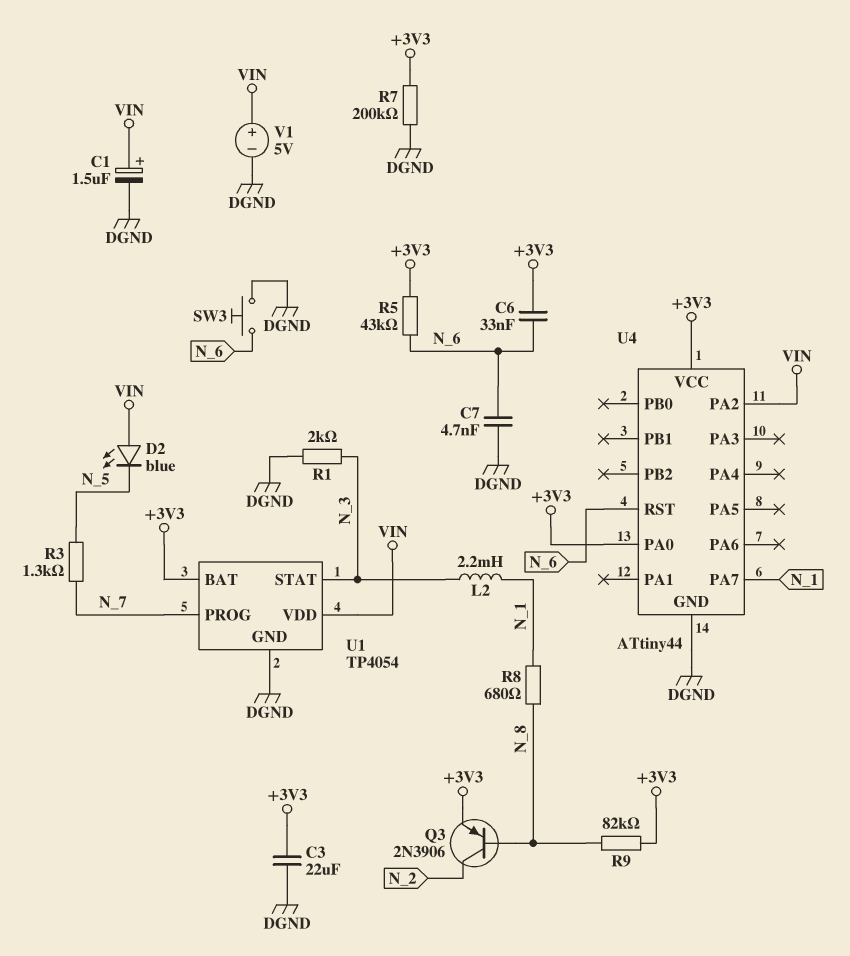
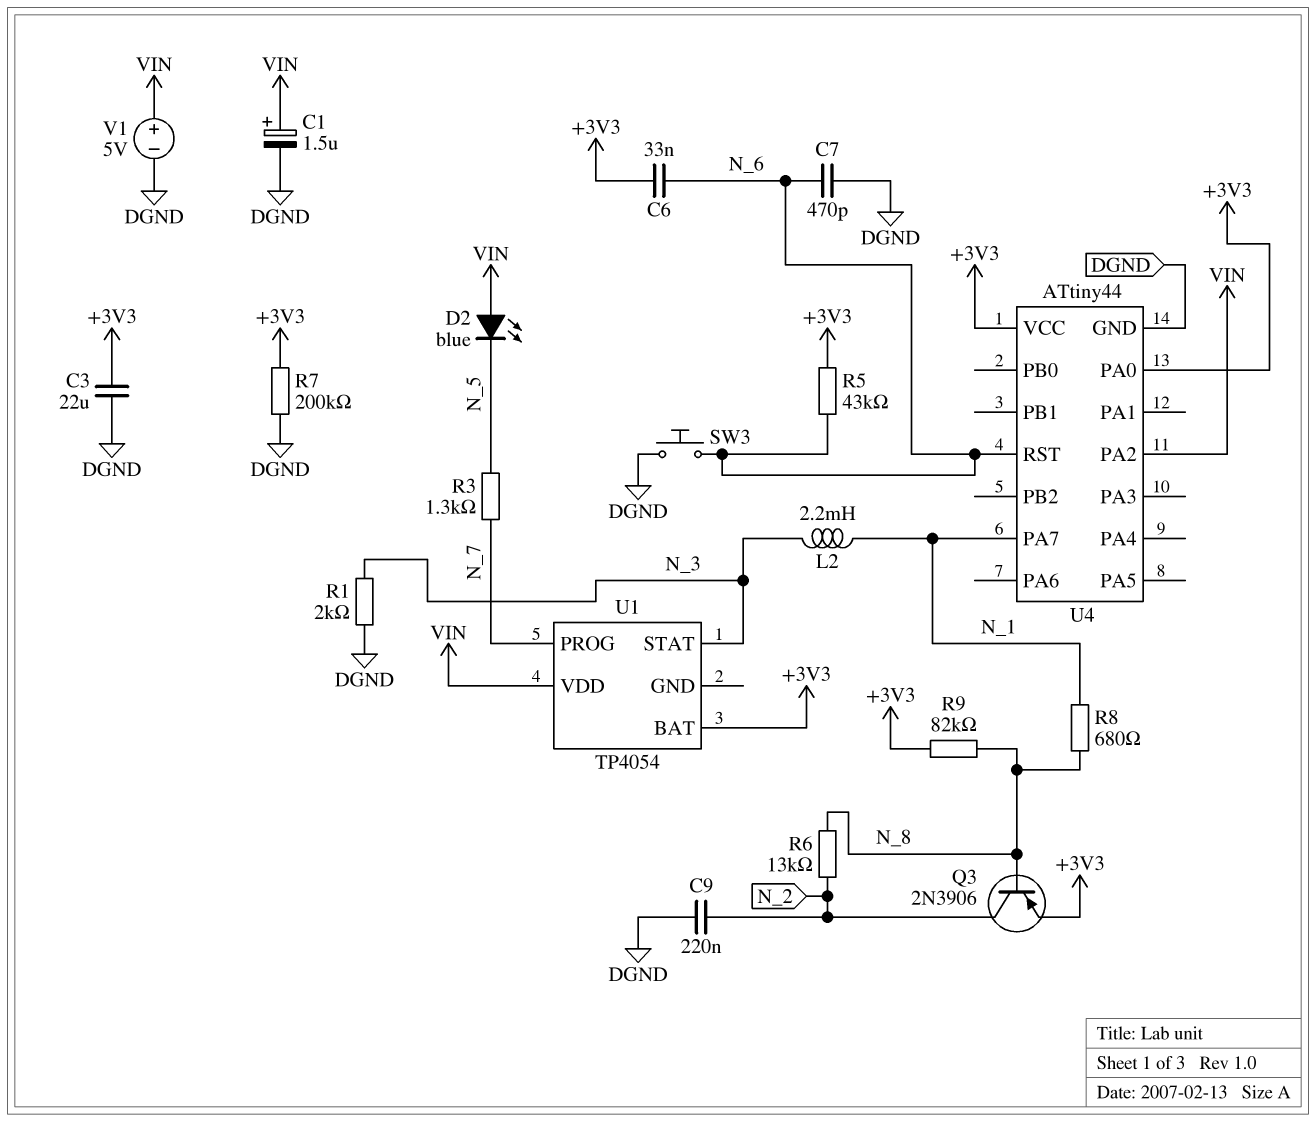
C7: 4.7nF (DGND, N_6) -> 470pF (DGND, N_6)
C9: none -> 220nF (DGND, N_2)
R6: none -> 13k (N_2, N_8)
U1 pin GND: DGND -> none

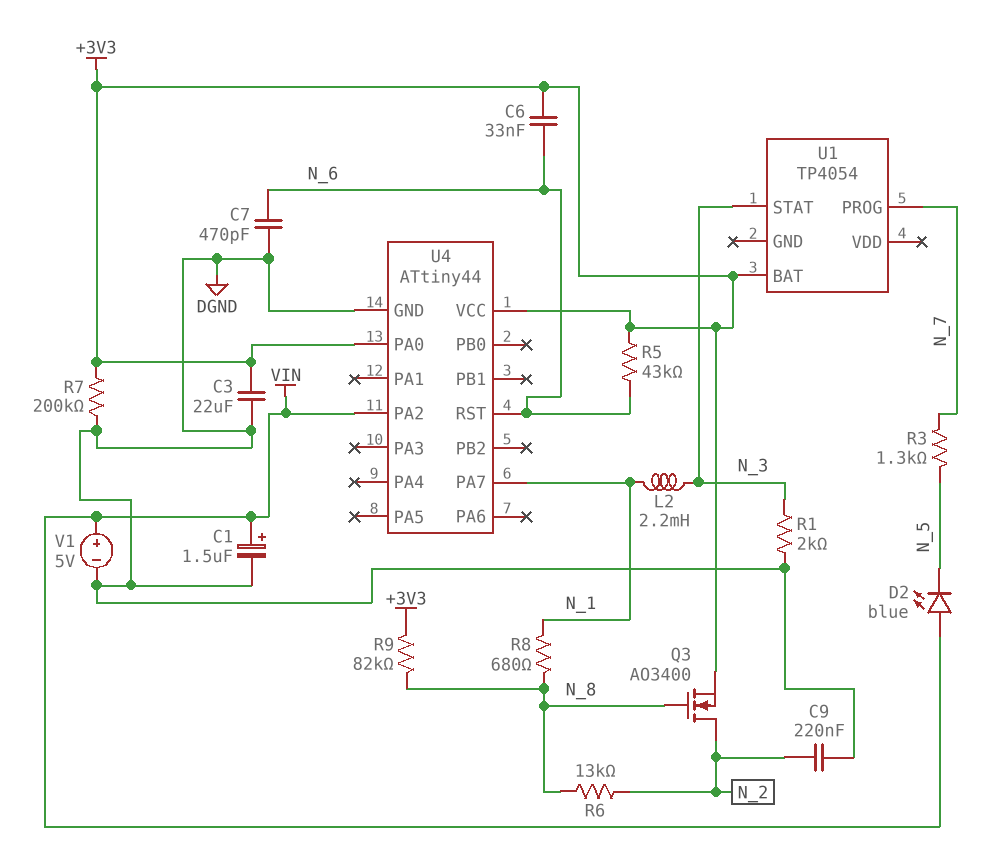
Q3: PNP 2N3906 (B N_8, C N_2, E +3V3) -> NMOS AO3400 (G N_8, D N_2, S +3V3)
SW3: button (DGND, N_6) -> none
U1 pin VDD: VIN -> none

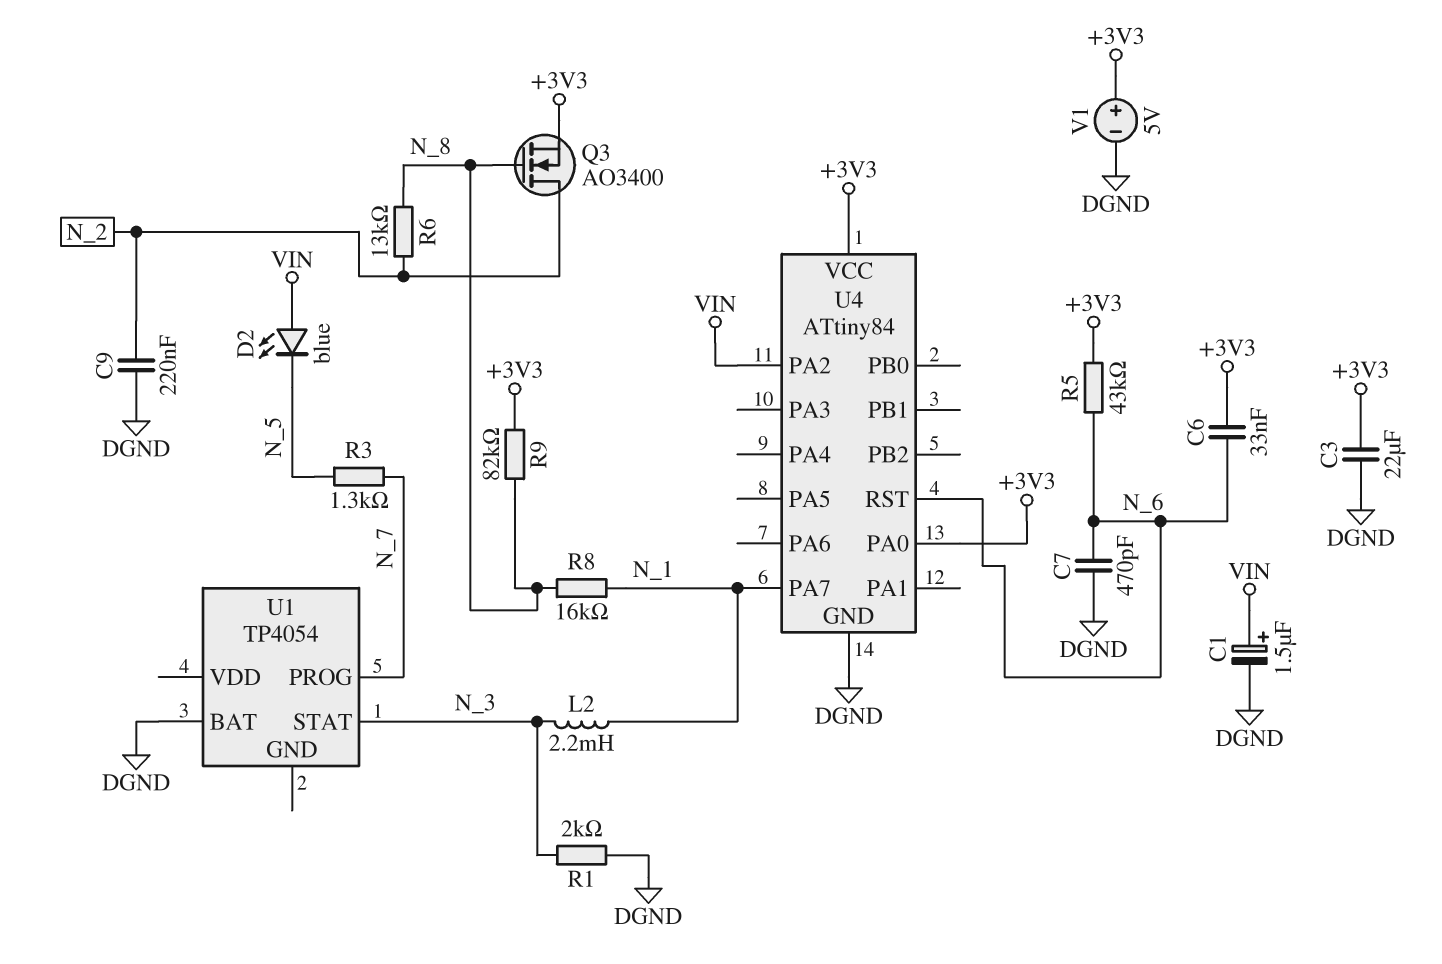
R7: 200k (+3V3, DGND) -> none
R8: 680 (N_1, N_8) -> 16k (N_1, N_8)
U1 pin BAT: +3V3 -> DGND
U4: ATtiny44 -> ATtiny84
V1: 5V (plus VIN, minus DGND) -> 5V (plus +3V3, minus DGND)

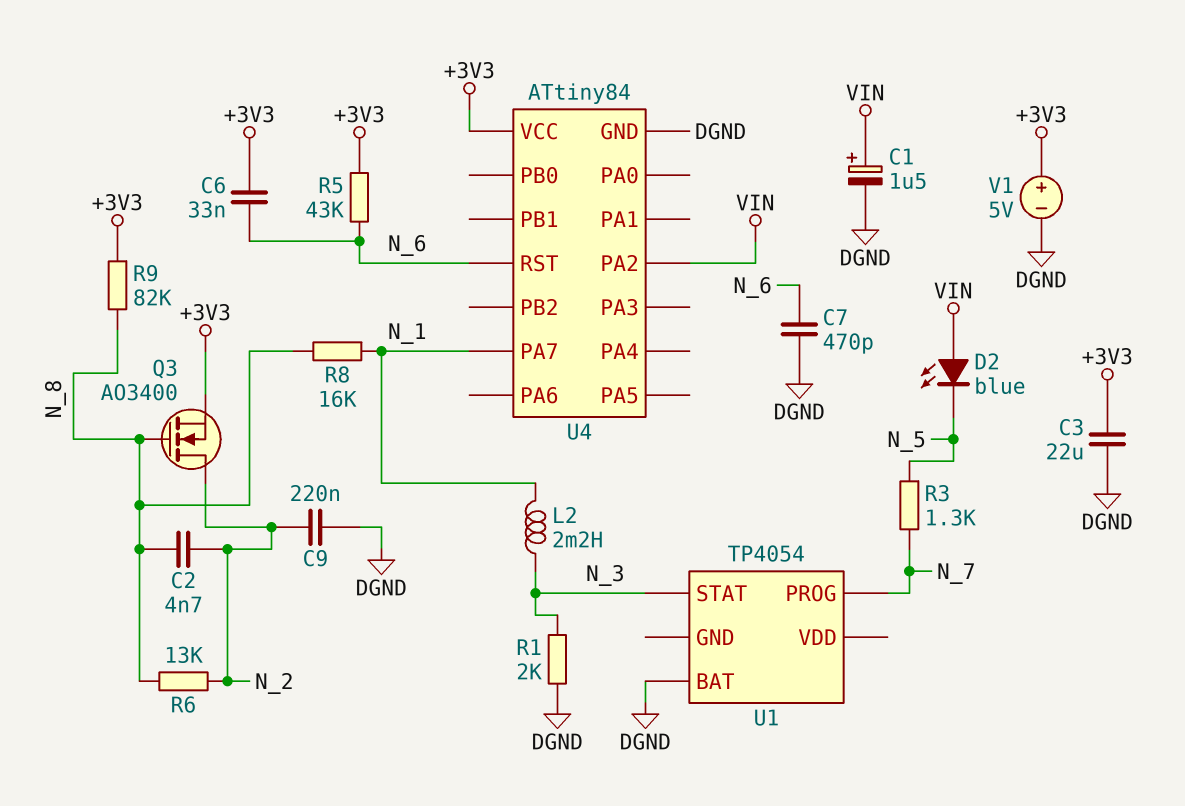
C2: none -> 4.7nF (N_2, N_8)
U4 pin PA0: +3V3 -> none

